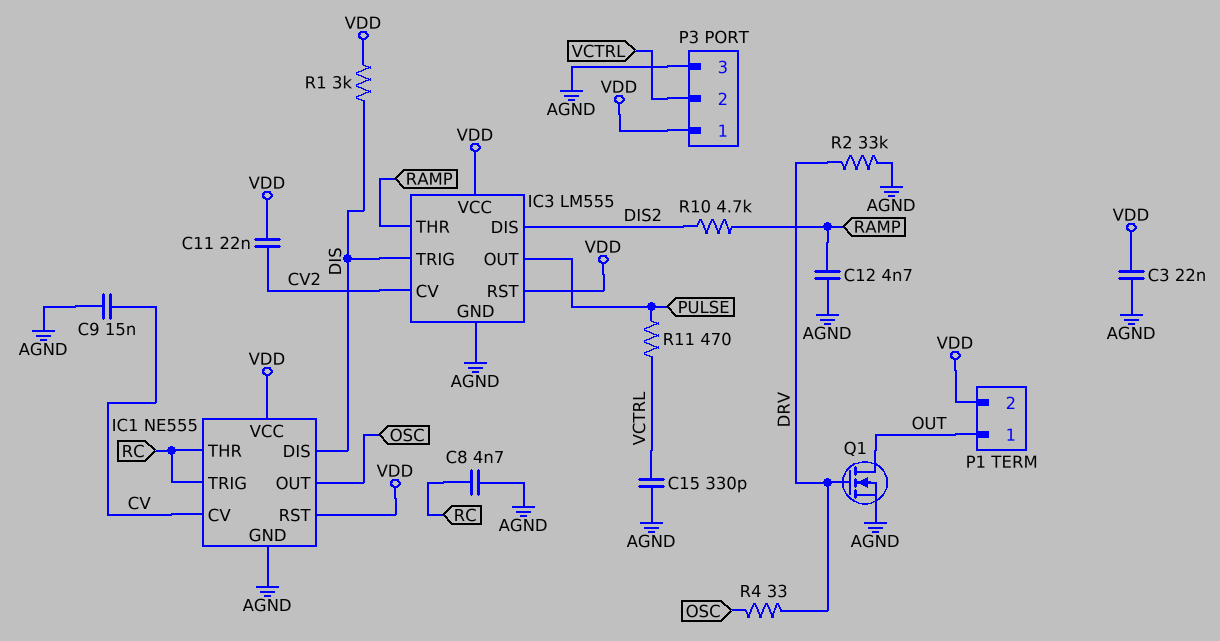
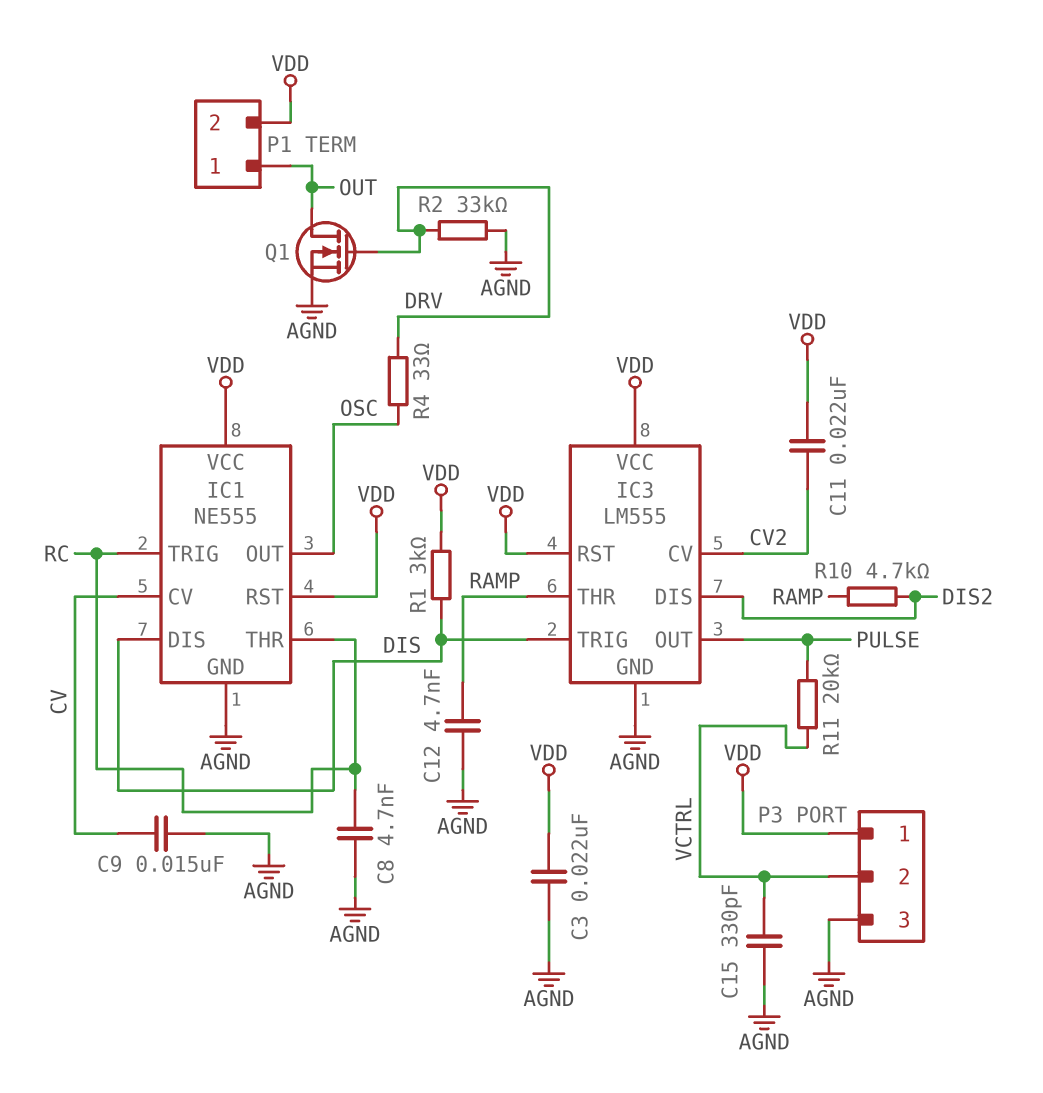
R11: 470 (PULSE, VCTRL) -> 20k (PULSE, VCTRL)

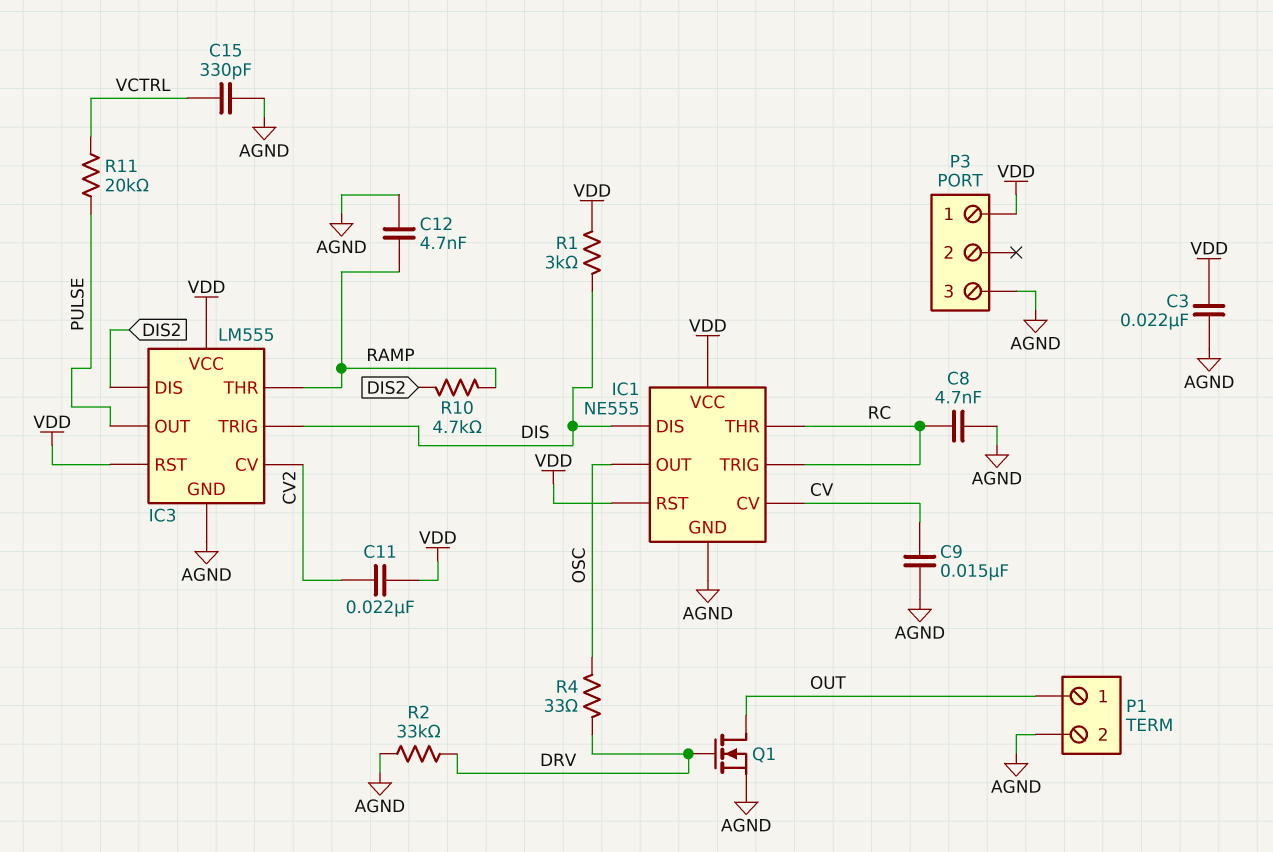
P1 pin 2: VDD -> AGND
P3 pin 2: VCTRL -> none

